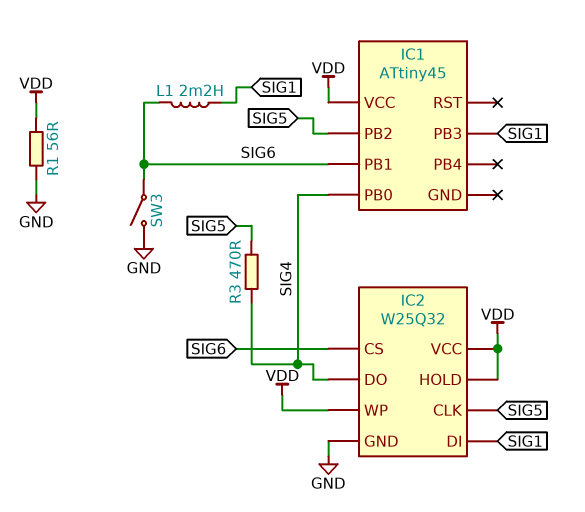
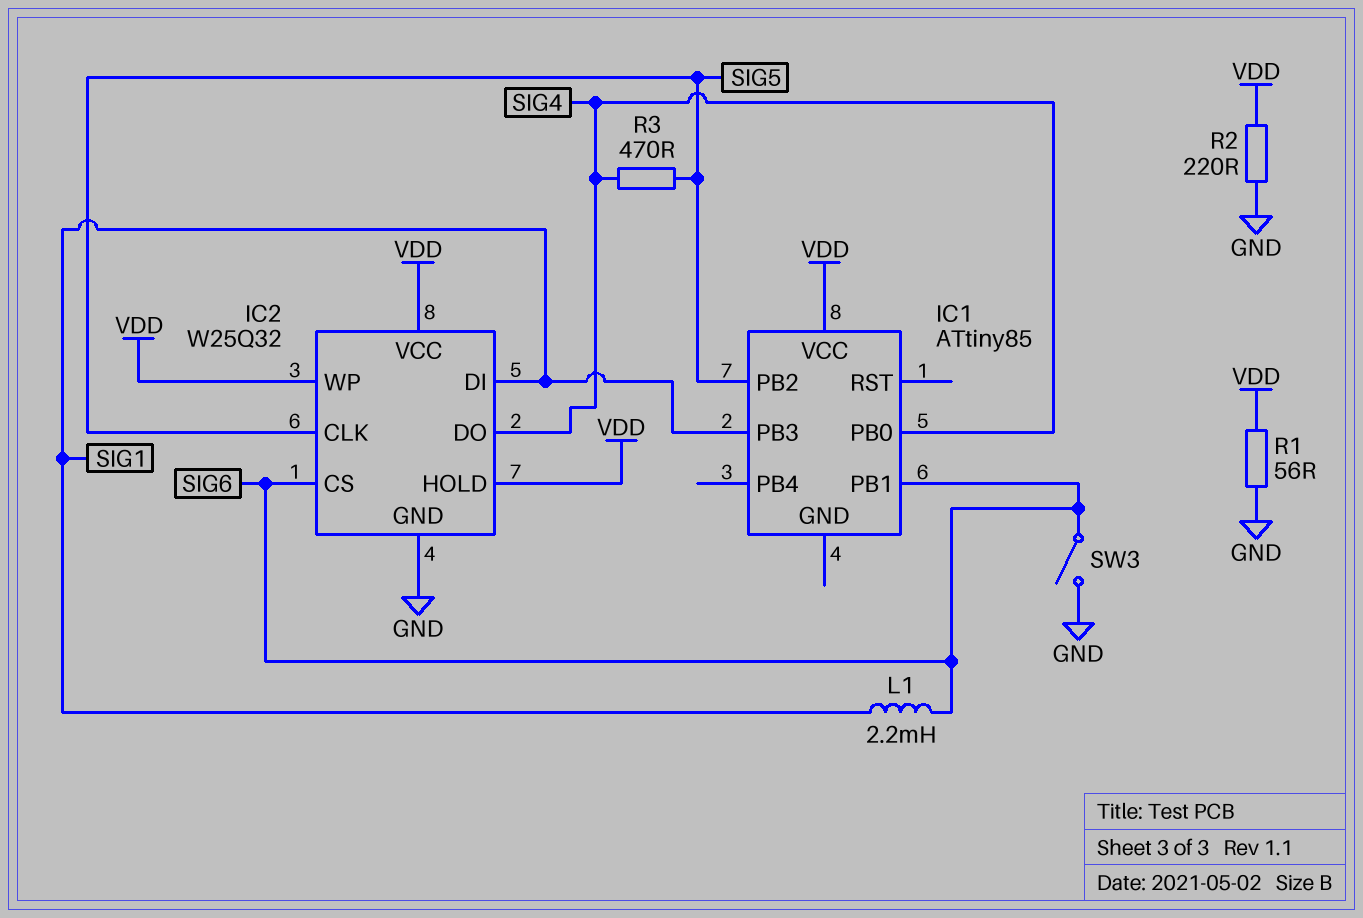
IC1: ATtiny45 -> ATtiny85
R2: none -> 220 (GND, VDD)

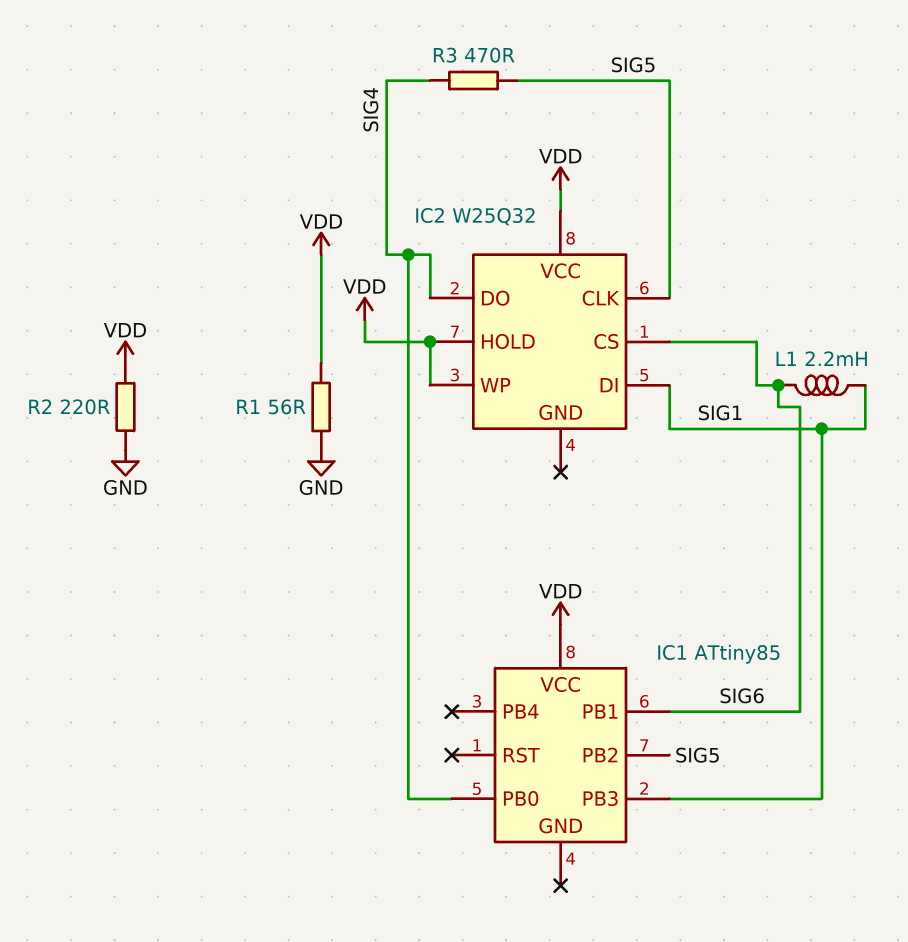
IC2 pin GND: GND -> none
SW3: switch (GND, SIG6) -> none

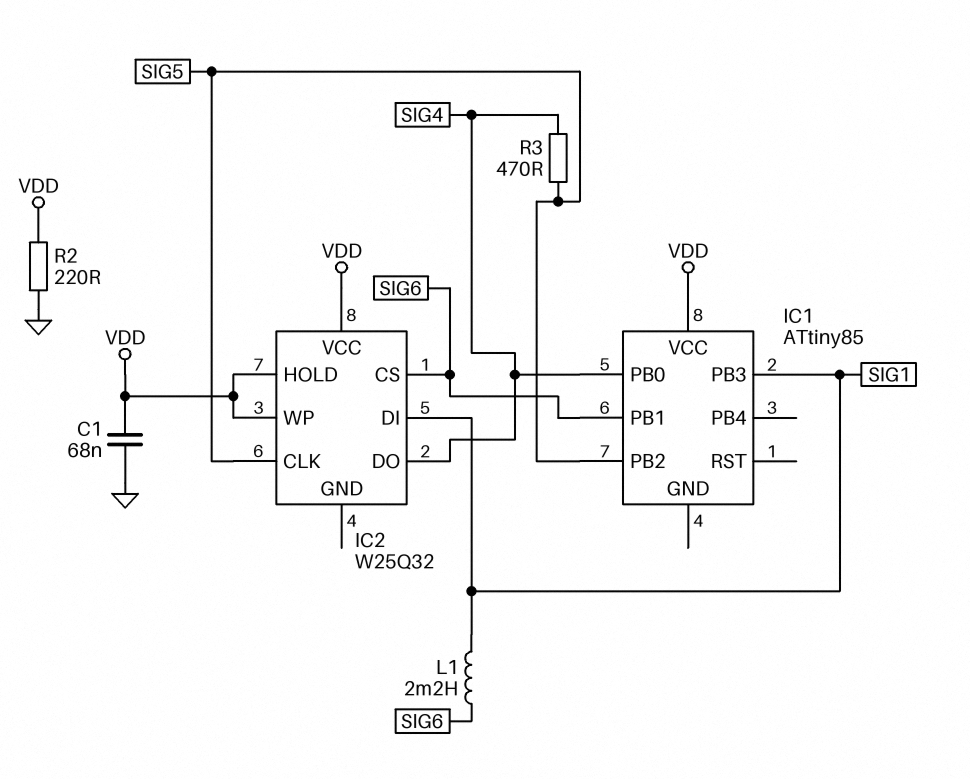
C1: none -> 68nF (GND, VDD)
R1: 56 (GND, VDD) -> none

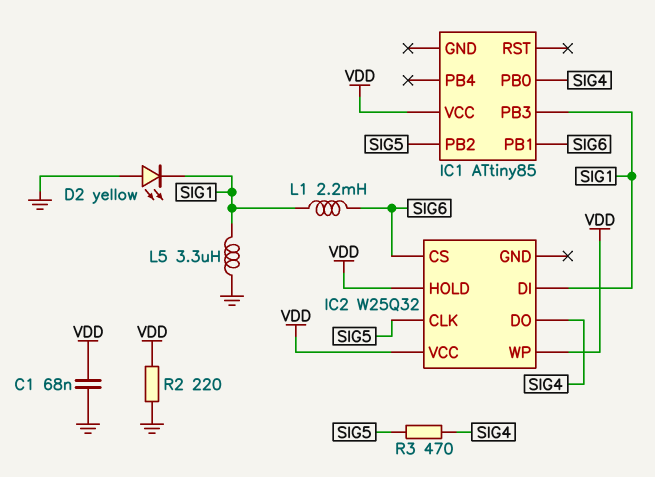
D2: none -> LED yellow (A GND, K SIG1)
L5: none -> 3.3uH (GND, SIG1)

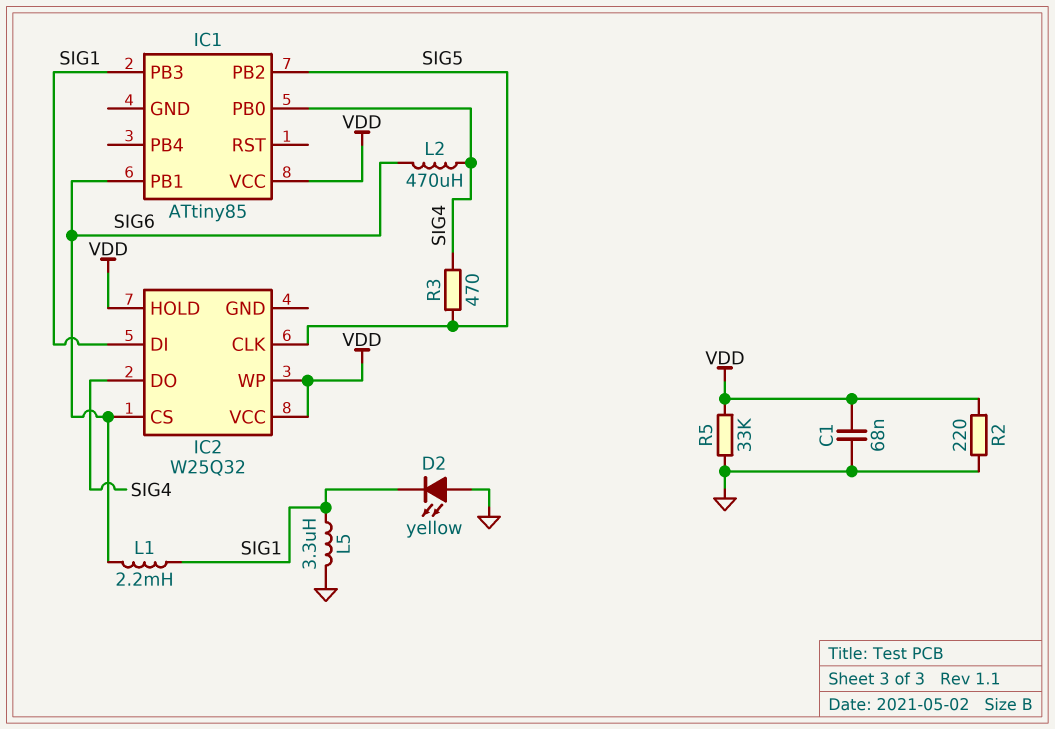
L2: none -> 470uH (SIG4, SIG6)
R5: none -> 33k (GND, VDD)

